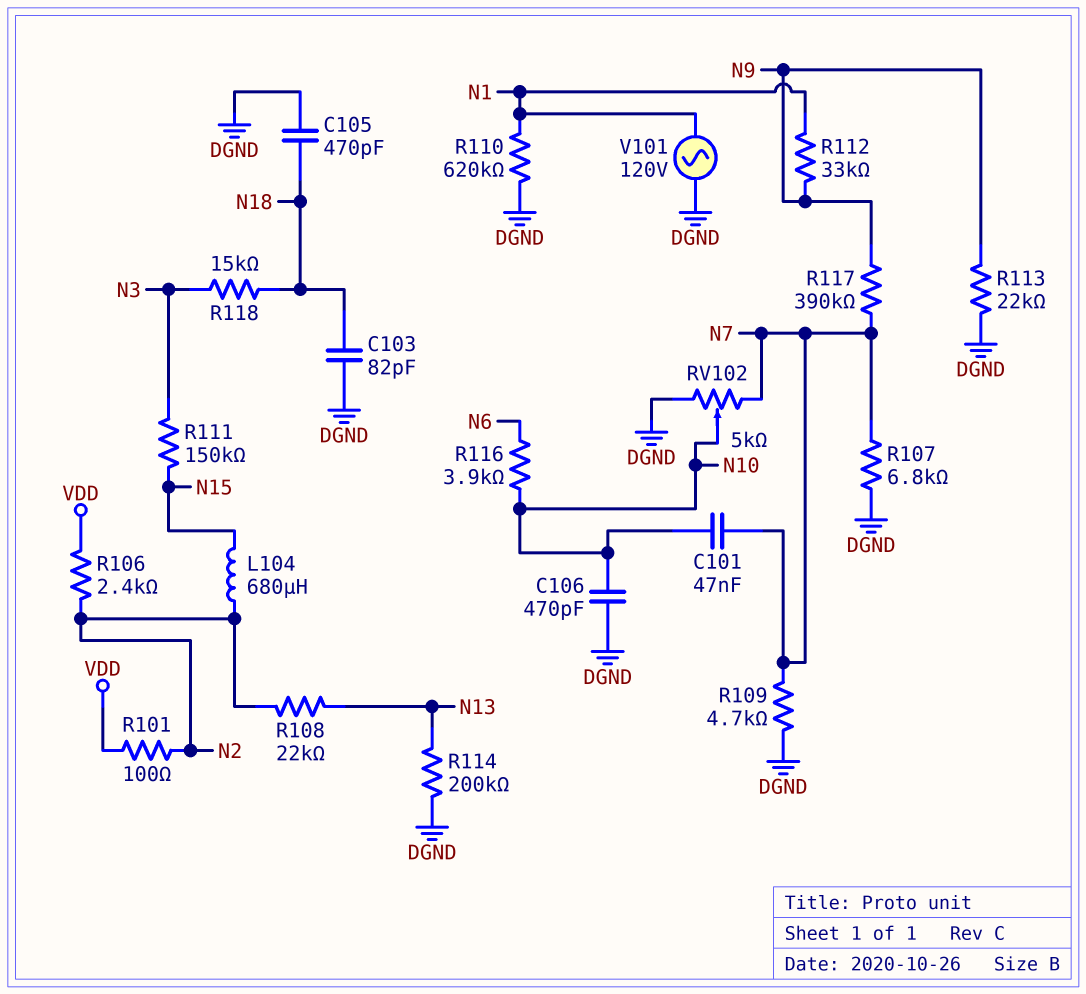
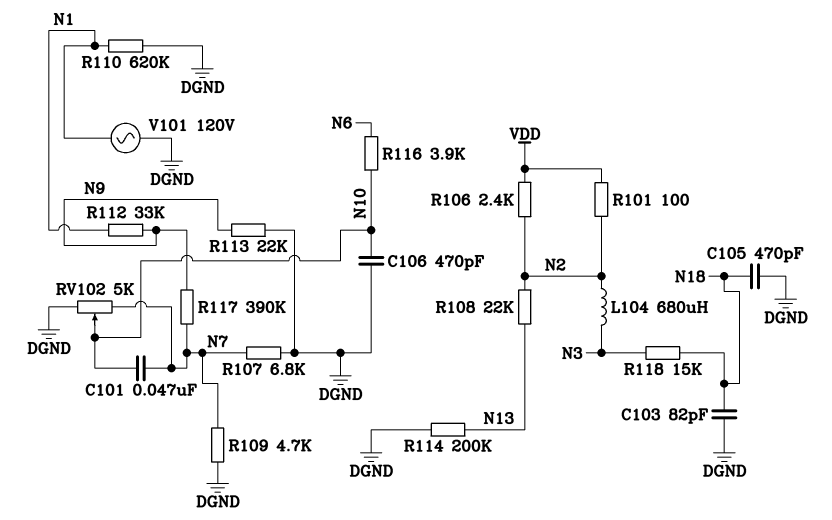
L104: 680uH (N2, N15) -> 680uH (N2, N3)
R111: 150k (N3, N15) -> none

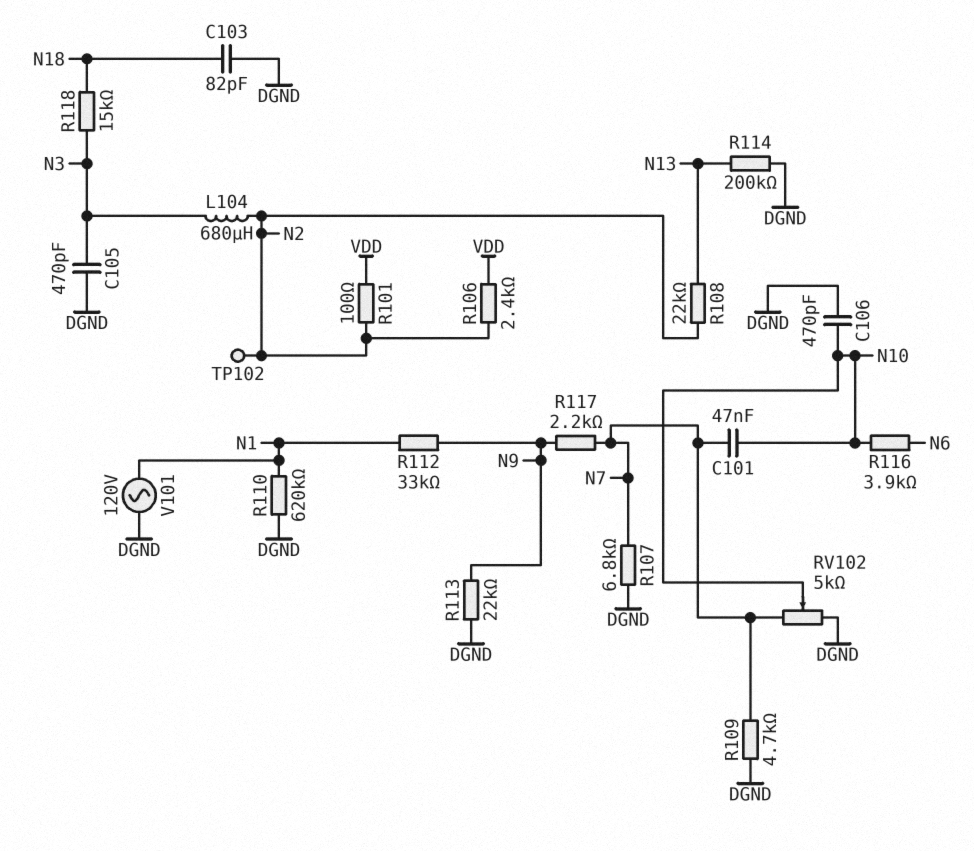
C105: 470pF (DGND, N18) -> 470pF (DGND, N3)
R117: 390k (N7, N9) -> 2.2k (N7, N9)
TP102: none -> test point (N2)

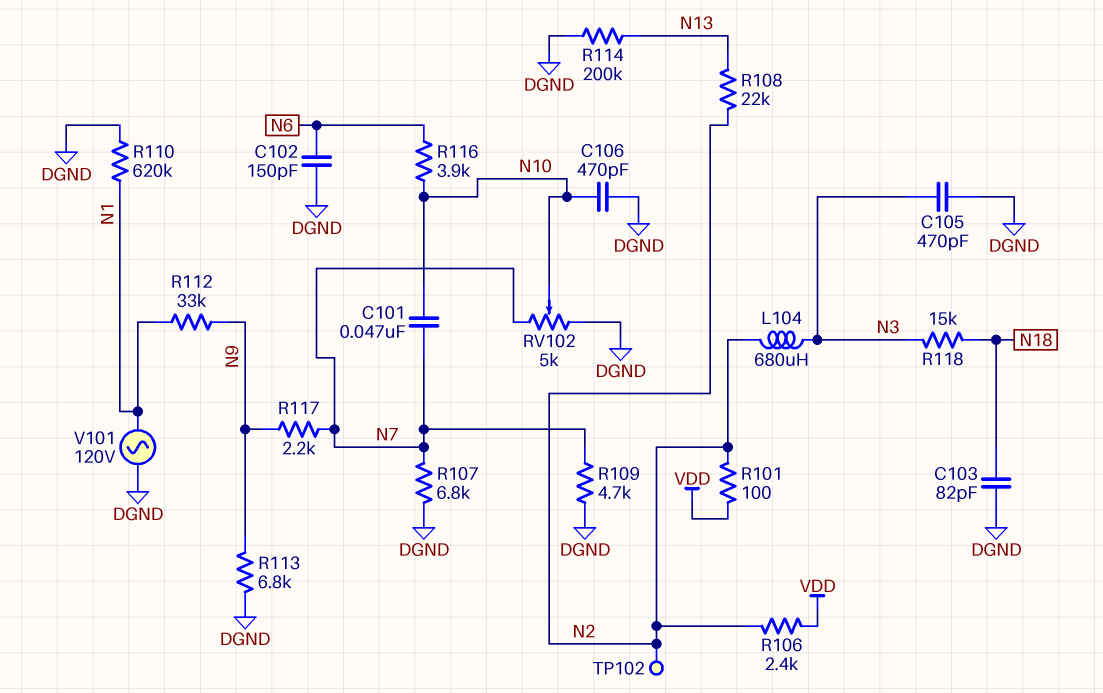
C102: none -> 150pF (DGND, N6)
R113: 22k (DGND, N9) -> 6.8k (DGND, N9)

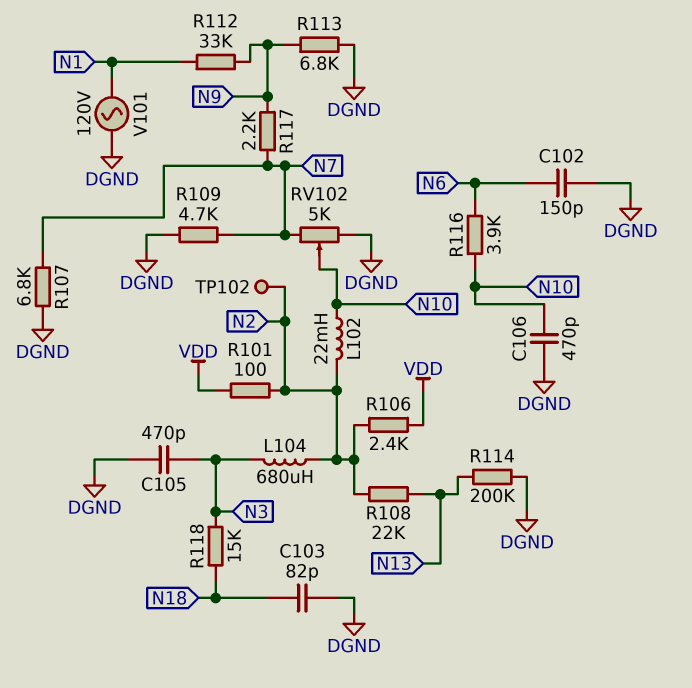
C101: 47nF (N7, N10) -> none
L102: none -> 22mH (N2, N10)
R110: 620k (DGND, N1) -> none

